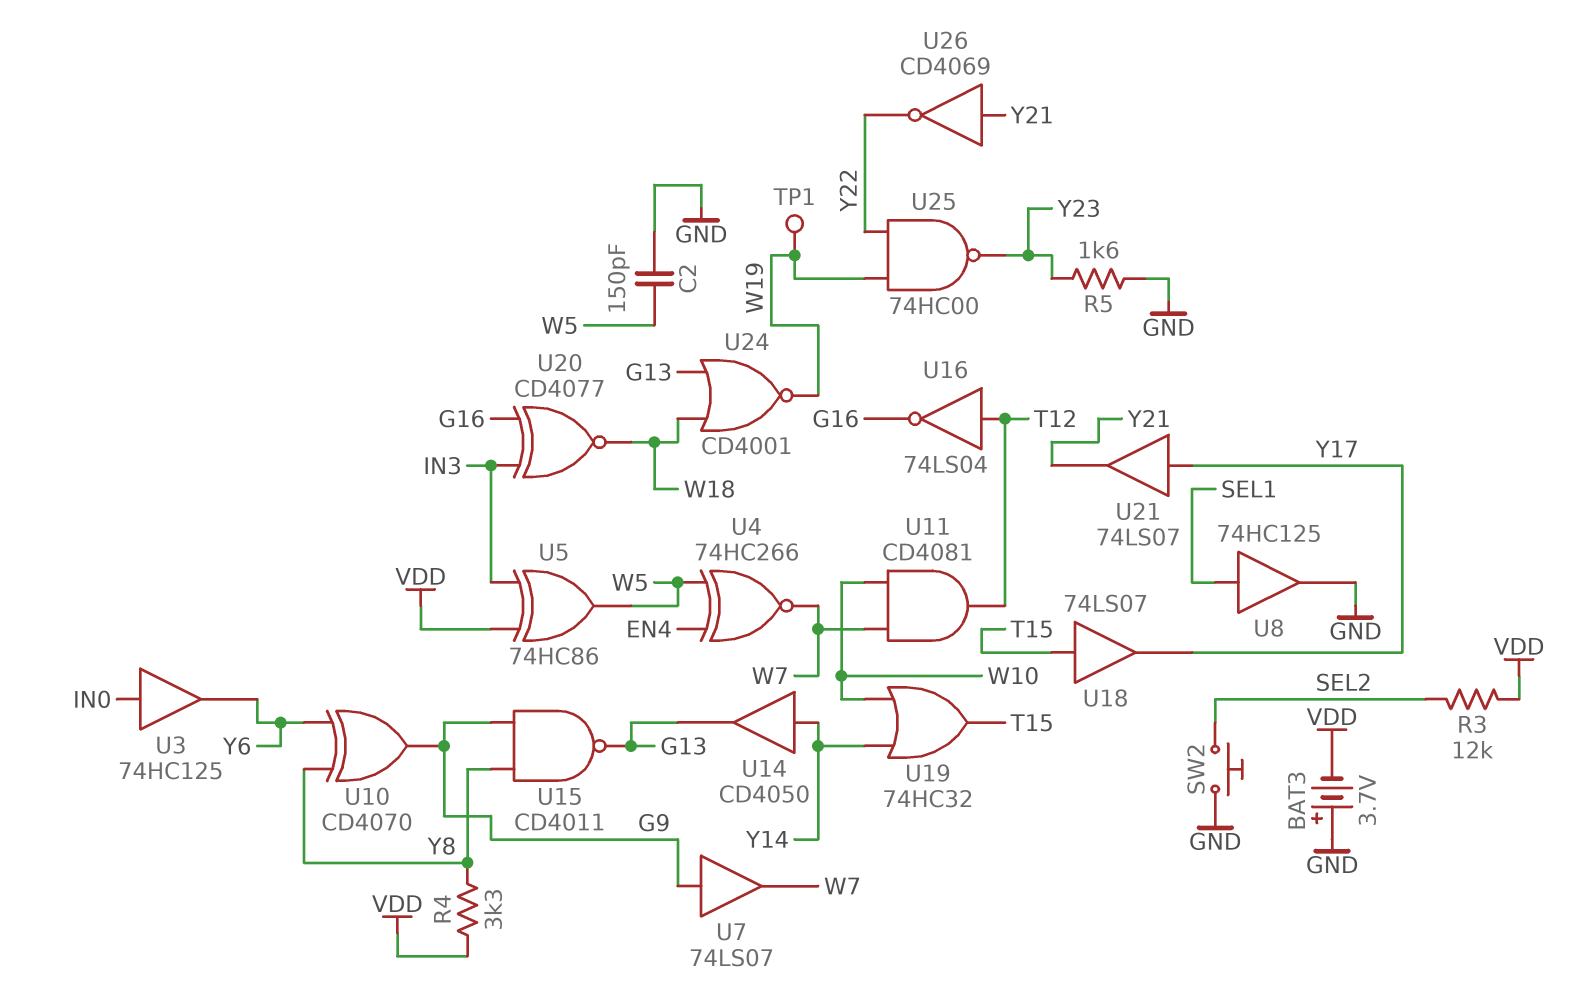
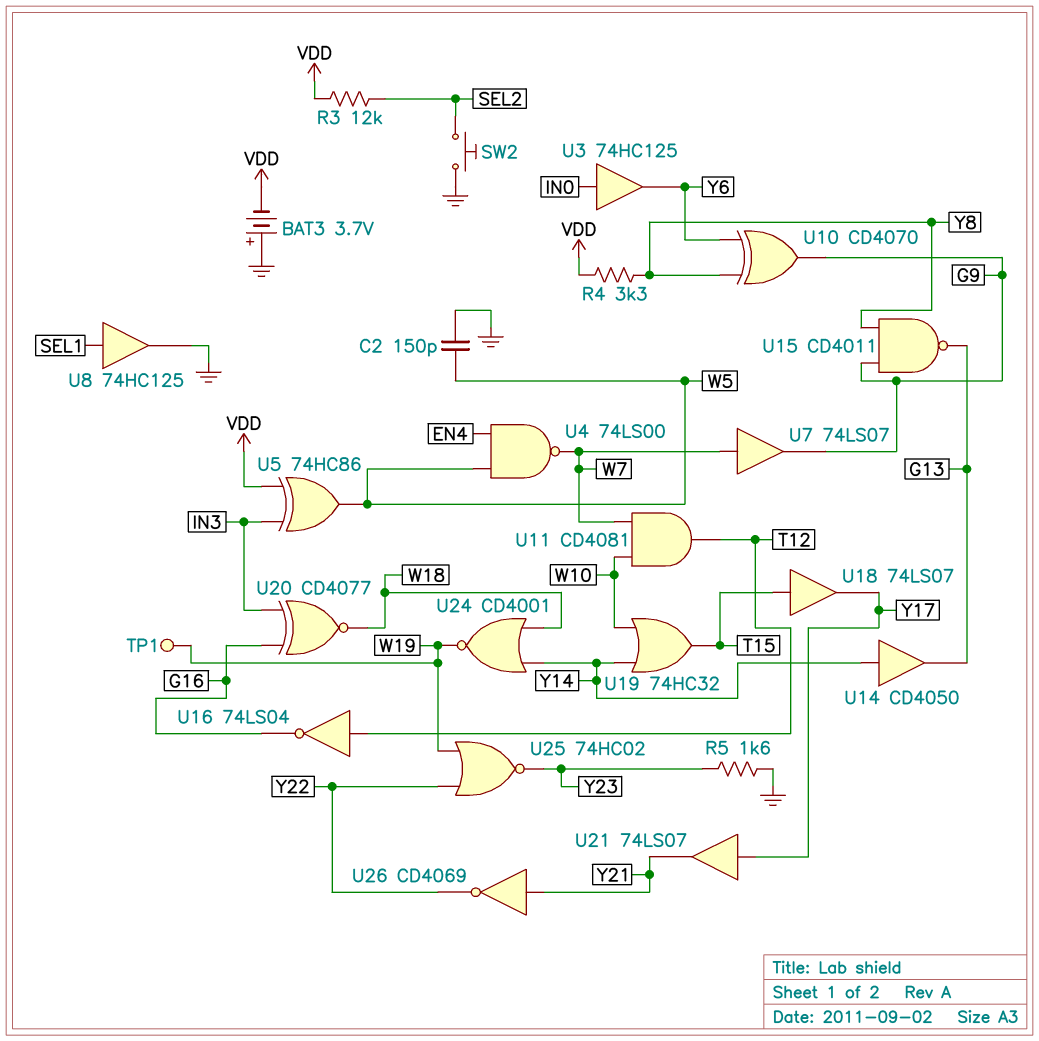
U4: XNOR 74HC266 (in EN4, in W5, out W7) -> NAND 74LS00 (in EN4, in W5, out W7)
U7: buffer 74LS07 (in G9, out W7) -> buffer 74LS07 (in W7, out G9)
U24: NOR CD4001 (in G13, in W18, out W19) -> NOR CD4001 (in W18, in Y14, out W19)
U25: NAND 74HC00 (in W19, in Y22, out Y23) -> NOR 74HC02 (in W19, in Y22, out Y23)

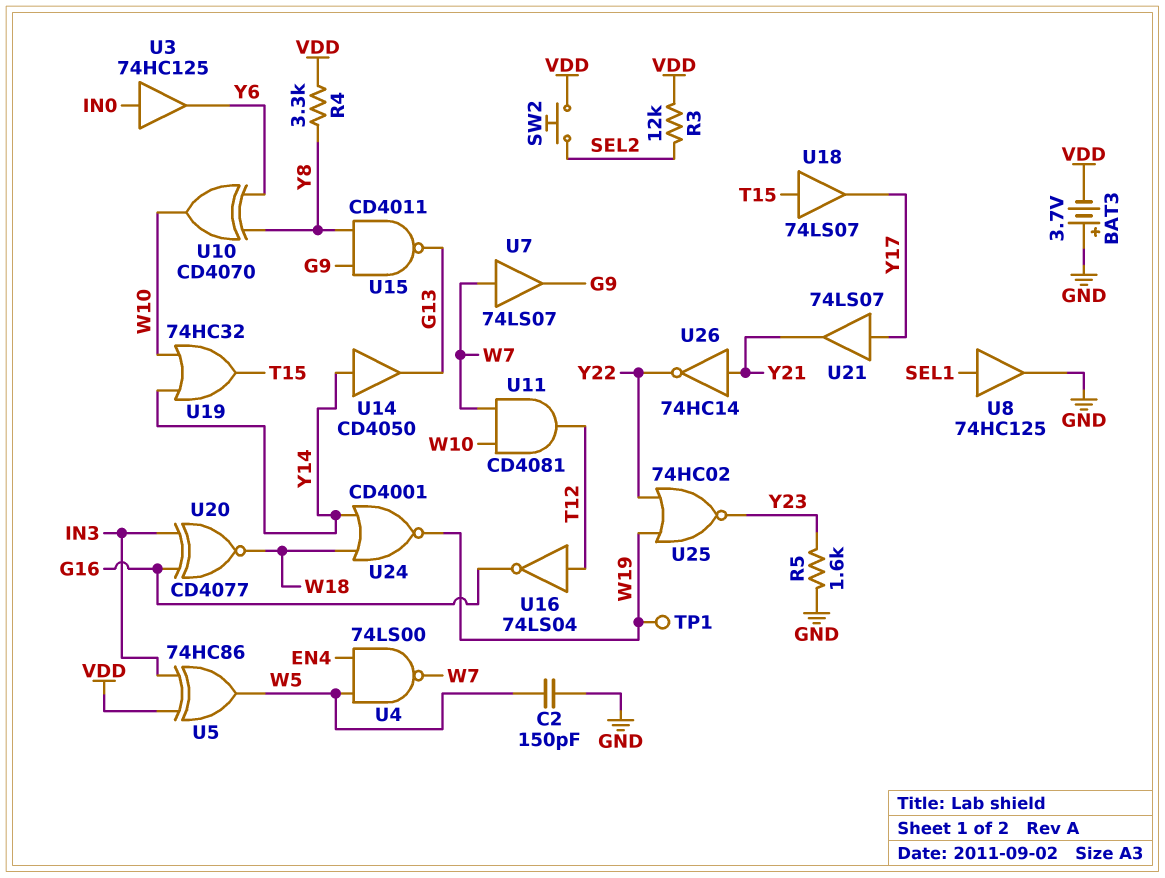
SW2: button (GND, SEL2) -> button (SEL2, VDD)
U10: XOR CD4070 (in Y6, in Y8, out G9) -> XOR CD4070 (in Y6, in Y8, out W10)
U26: NOT CD4069 (in Y21, out Y22) -> NOT 74HC14 (in Y21, out Y22)

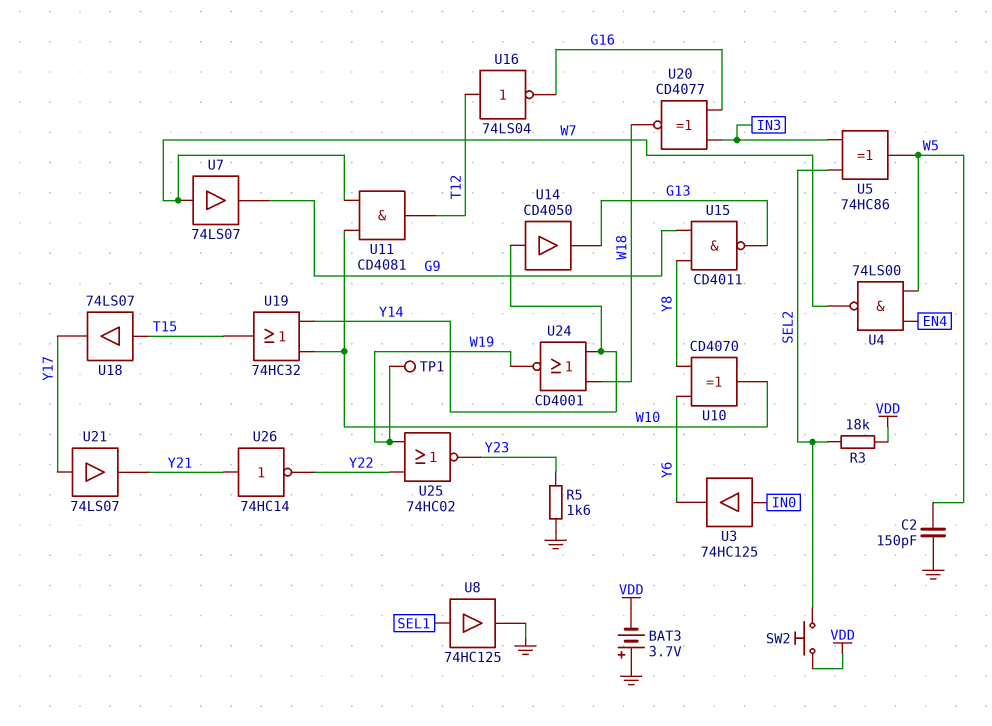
R3: 12k (SEL2, VDD) -> 18k (SEL2, VDD)
R4: 3.3k (VDD, Y8) -> none
U5: XOR 74HC86 (in IN3, in VDD, out W5) -> XOR 74HC86 (in IN3, in SEL2, out W5)

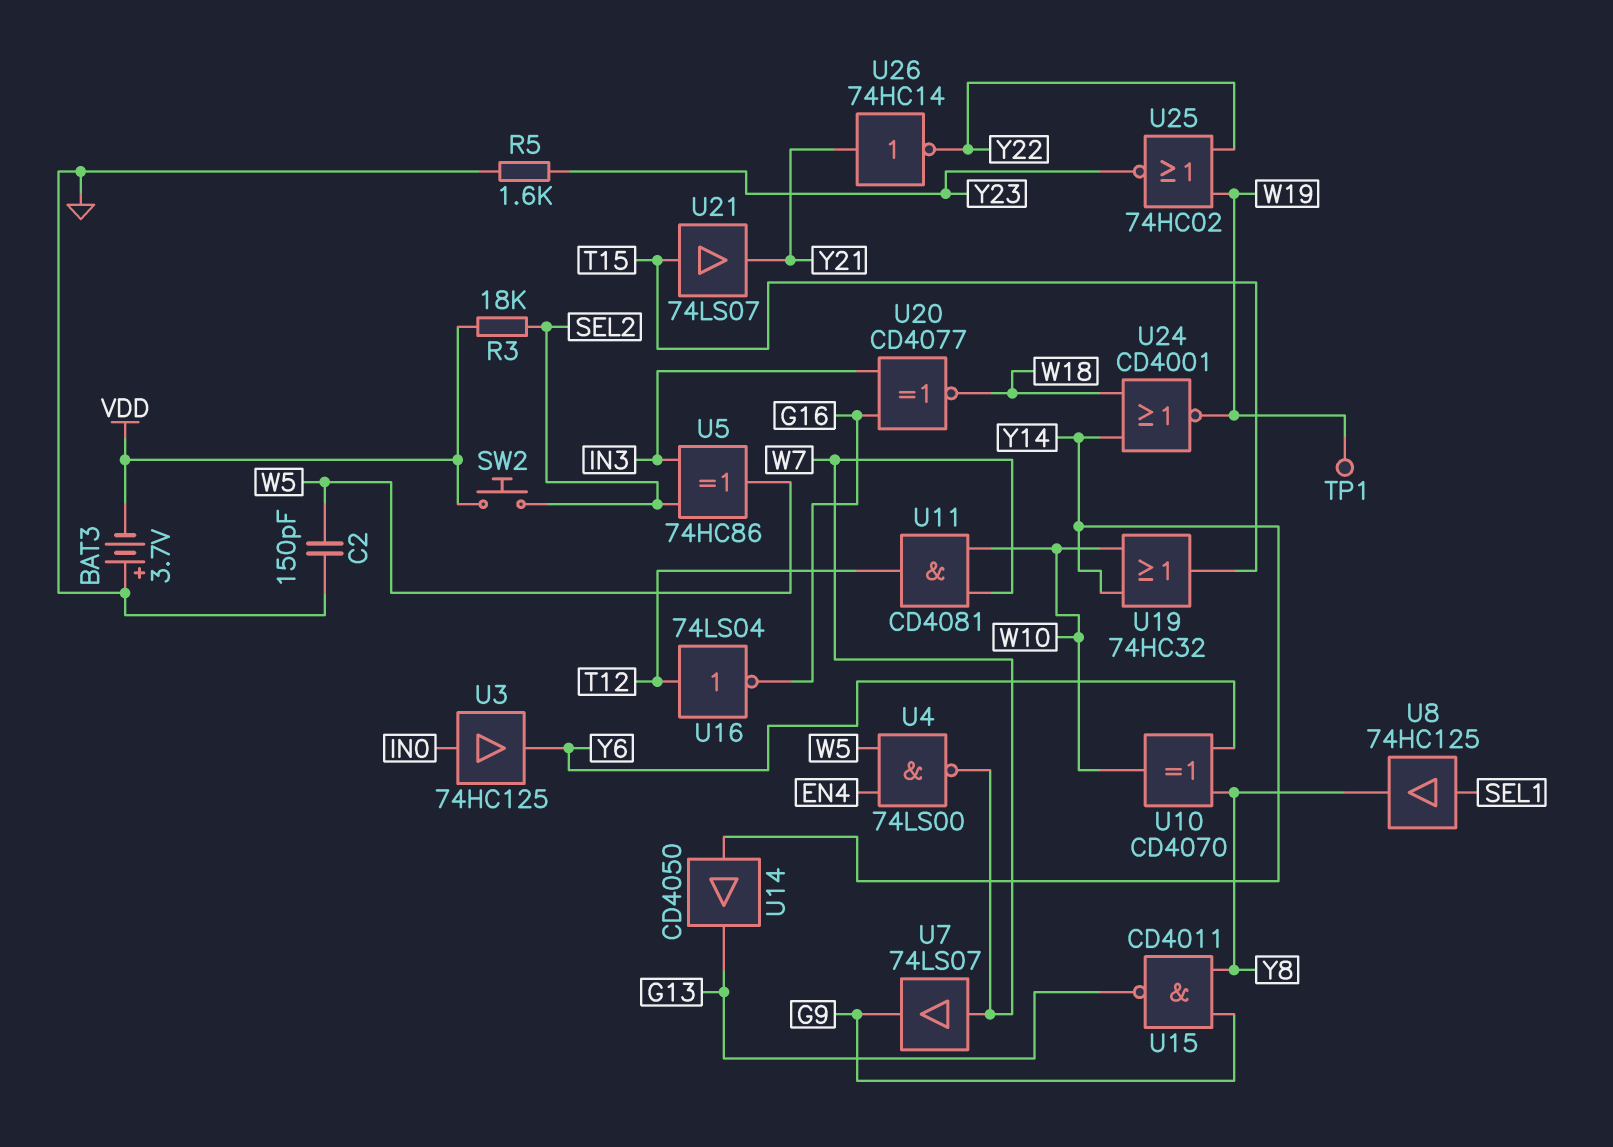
U8: buffer 74HC125 (in SEL1, out GND) -> buffer 74HC125 (in SEL1, out Y8)
U18: buffer 74LS07 (in T15, out Y17) -> none
U21: buffer 74LS07 (in Y17, out Y21) -> buffer 74LS07 (in T15, out Y21)

